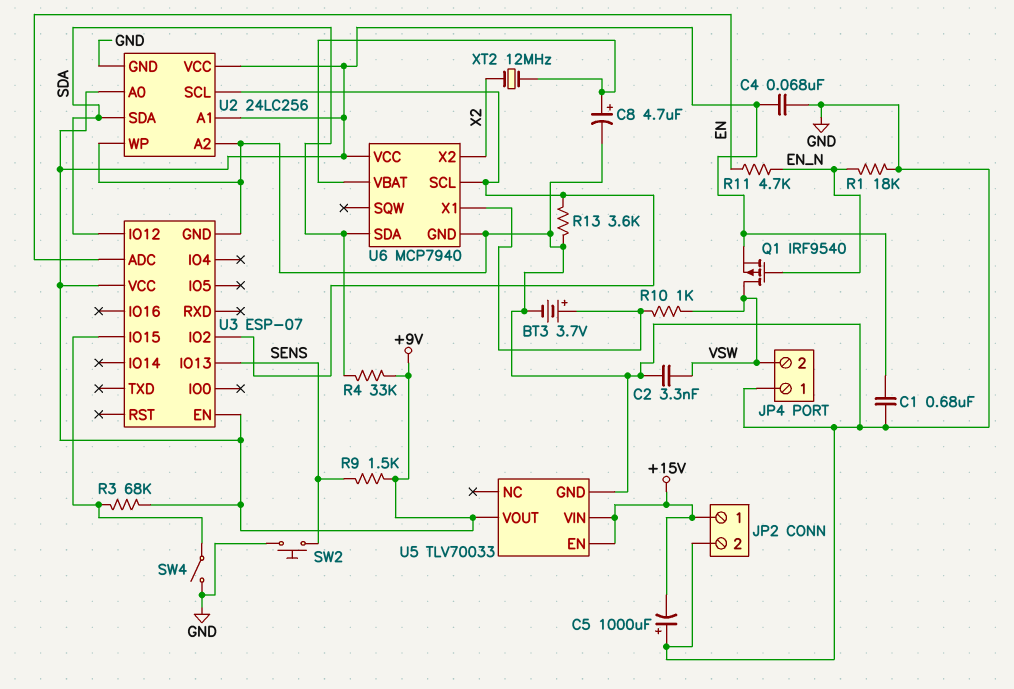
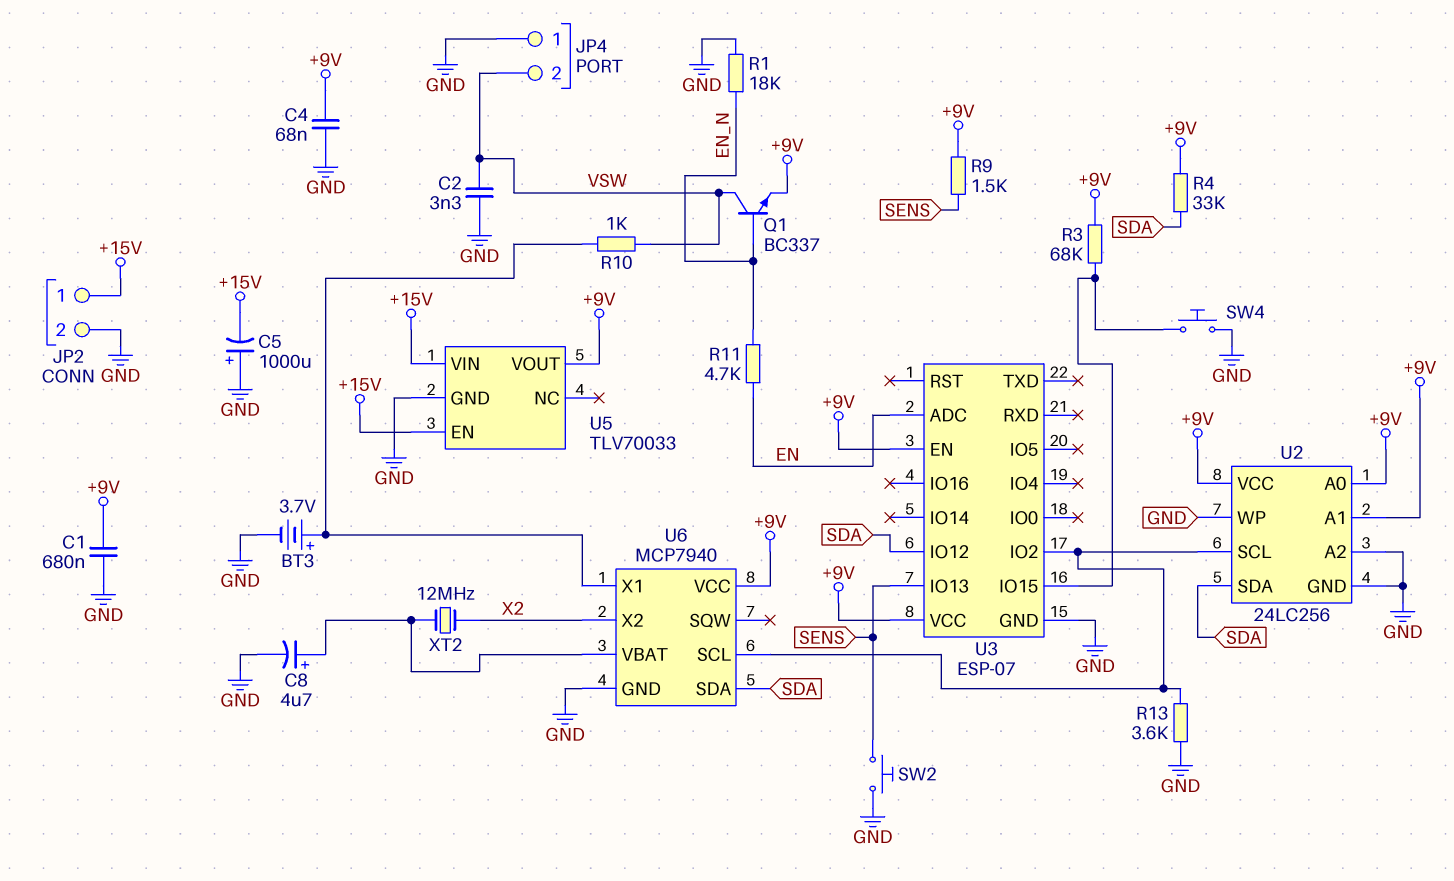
Q1: PMOS IRF9540 (G EN_N, D VSW, S +9V) -> NPN BC337 (B EN_N, C VSW, E +9V)
SW4: switch (GND, U3/IO15) -> button (GND, U3/IO15)

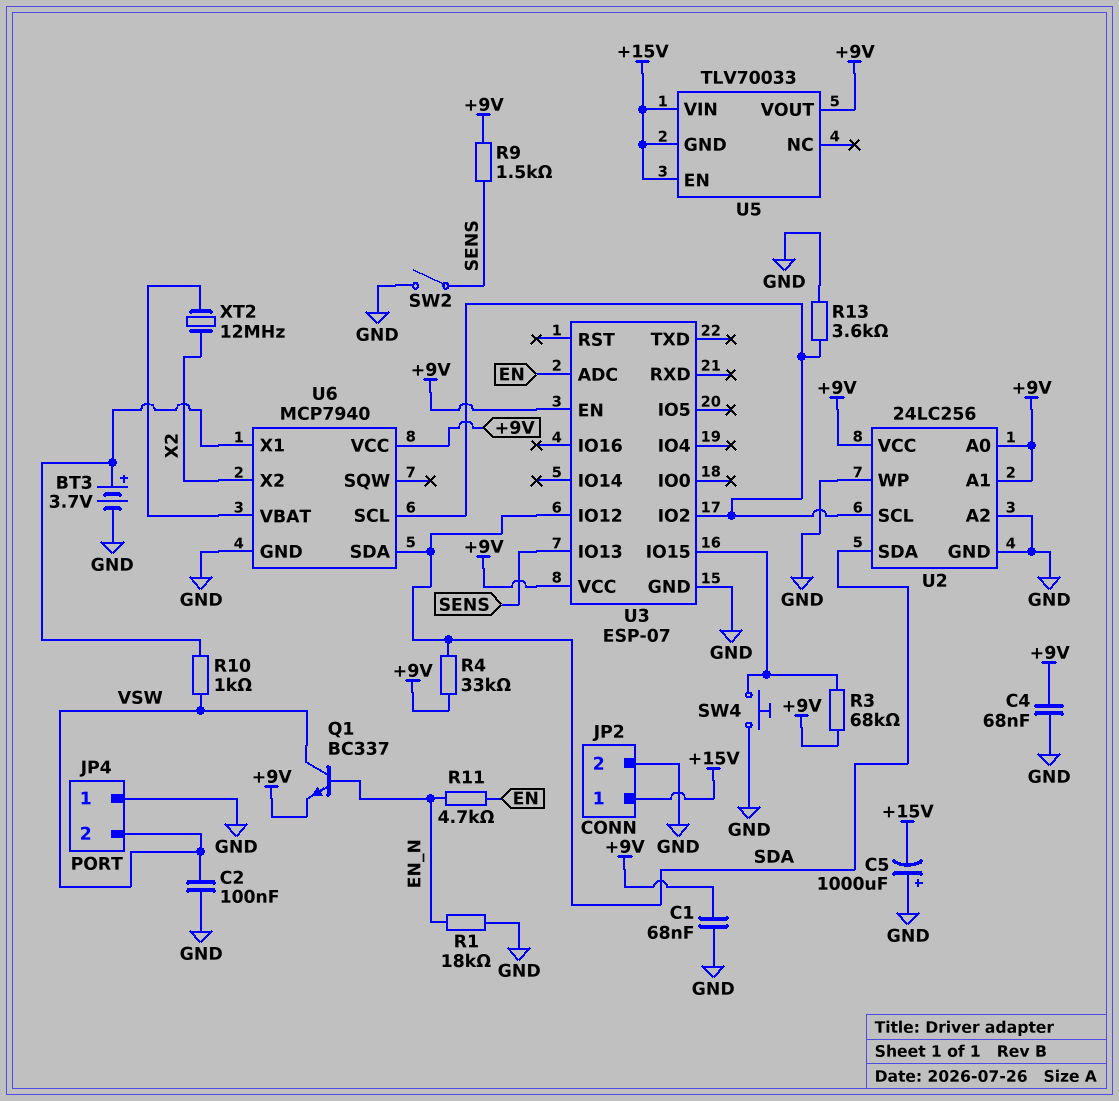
C1: 680nF (+9V, GND) -> 68nF (+9V, GND)
C2: 3.3nF (GND, VSW) -> 100nF (GND, VSW)
C8: 4.7uF (plus U6/VBAT, minus GND) -> none
SW2: button (GND, SENS) -> switch (GND, SENS)
U5 pin GND: GND -> +15V

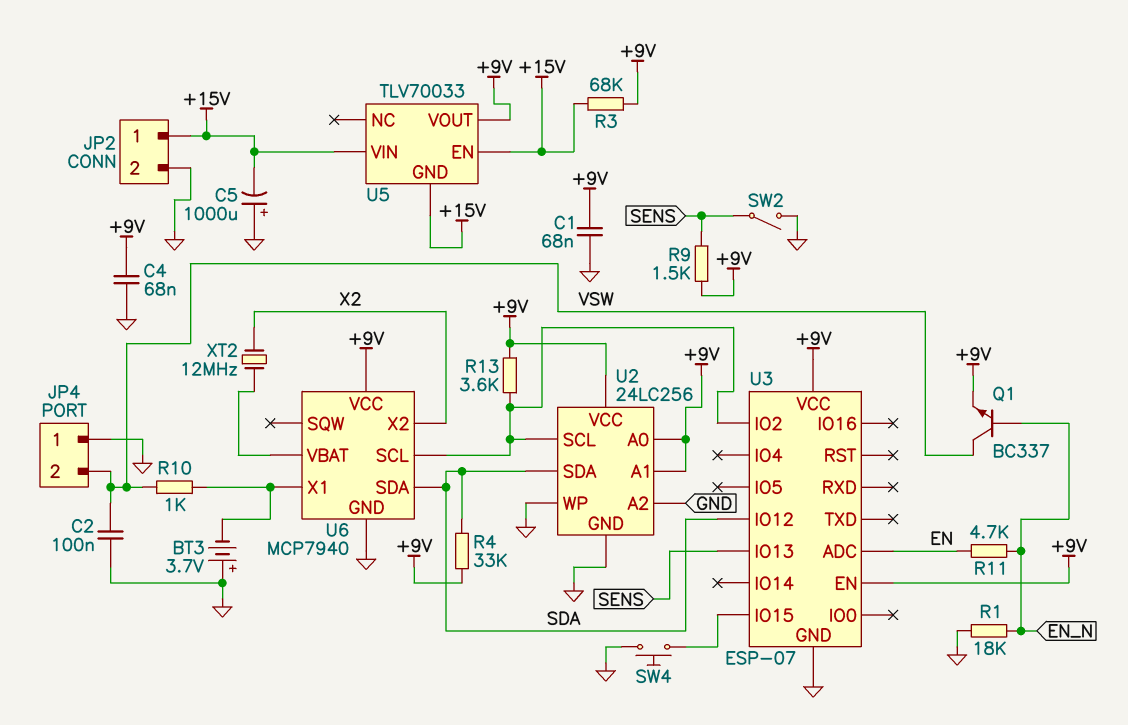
BT3: 3.7V (plus U6/X1, minus GND) -> 3.7V (plus GND, minus U6/X1)
R3: 68k (+9V, U3/IO15) -> 68k (+9V, +15V)
R13: 3.6k (GND, U2/SCL) -> 3.6k (+9V, U2/SCL)

